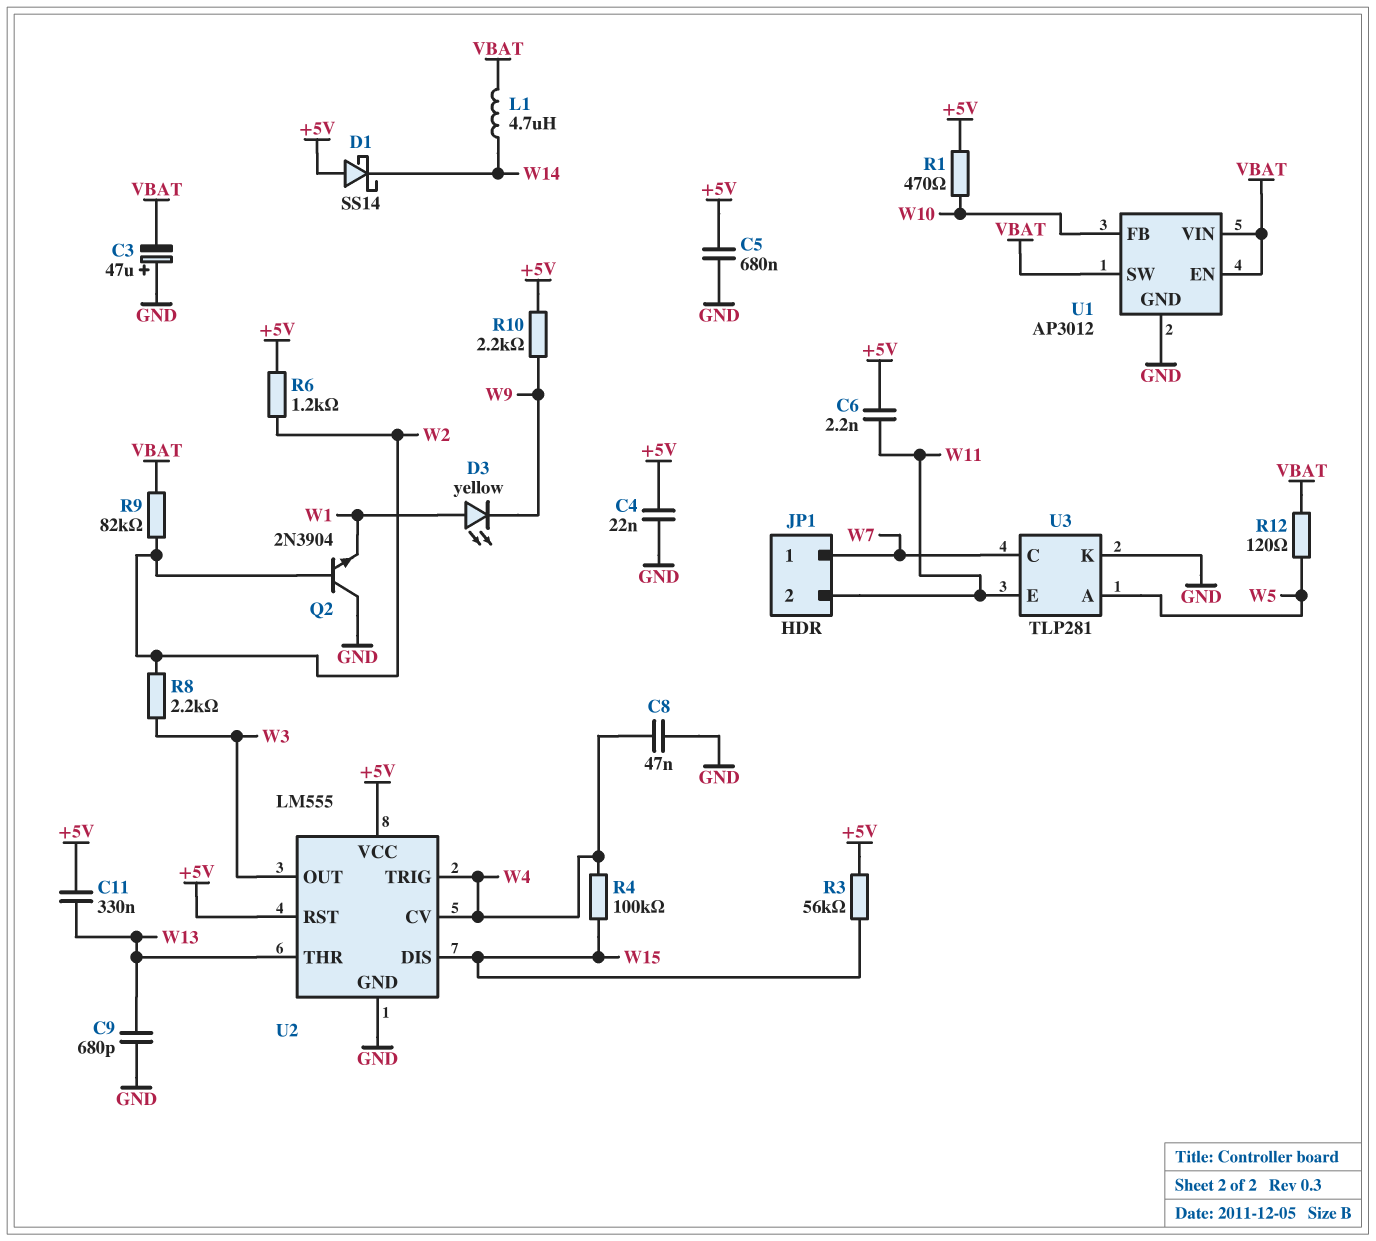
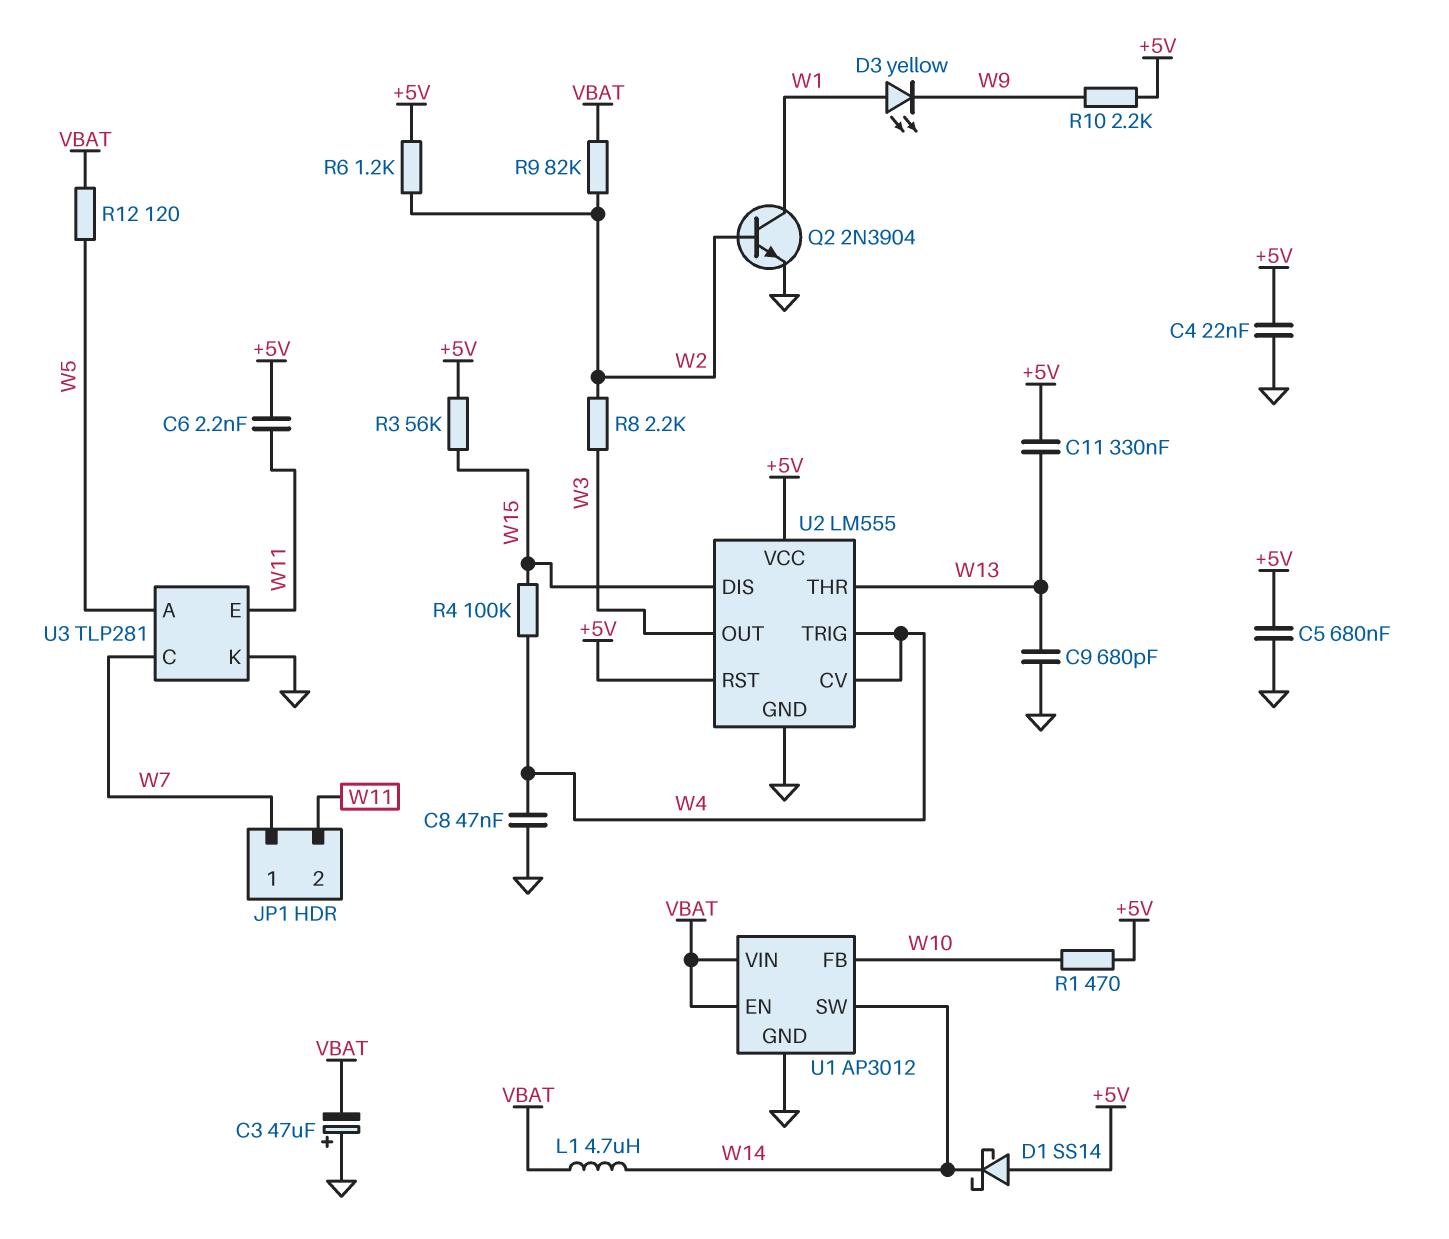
Q2: NPN 2N3904 (B W2, C GND, E W1) -> NPN 2N3904 (B W2, C W1, E GND)
U1 pin SW: VBAT -> W14

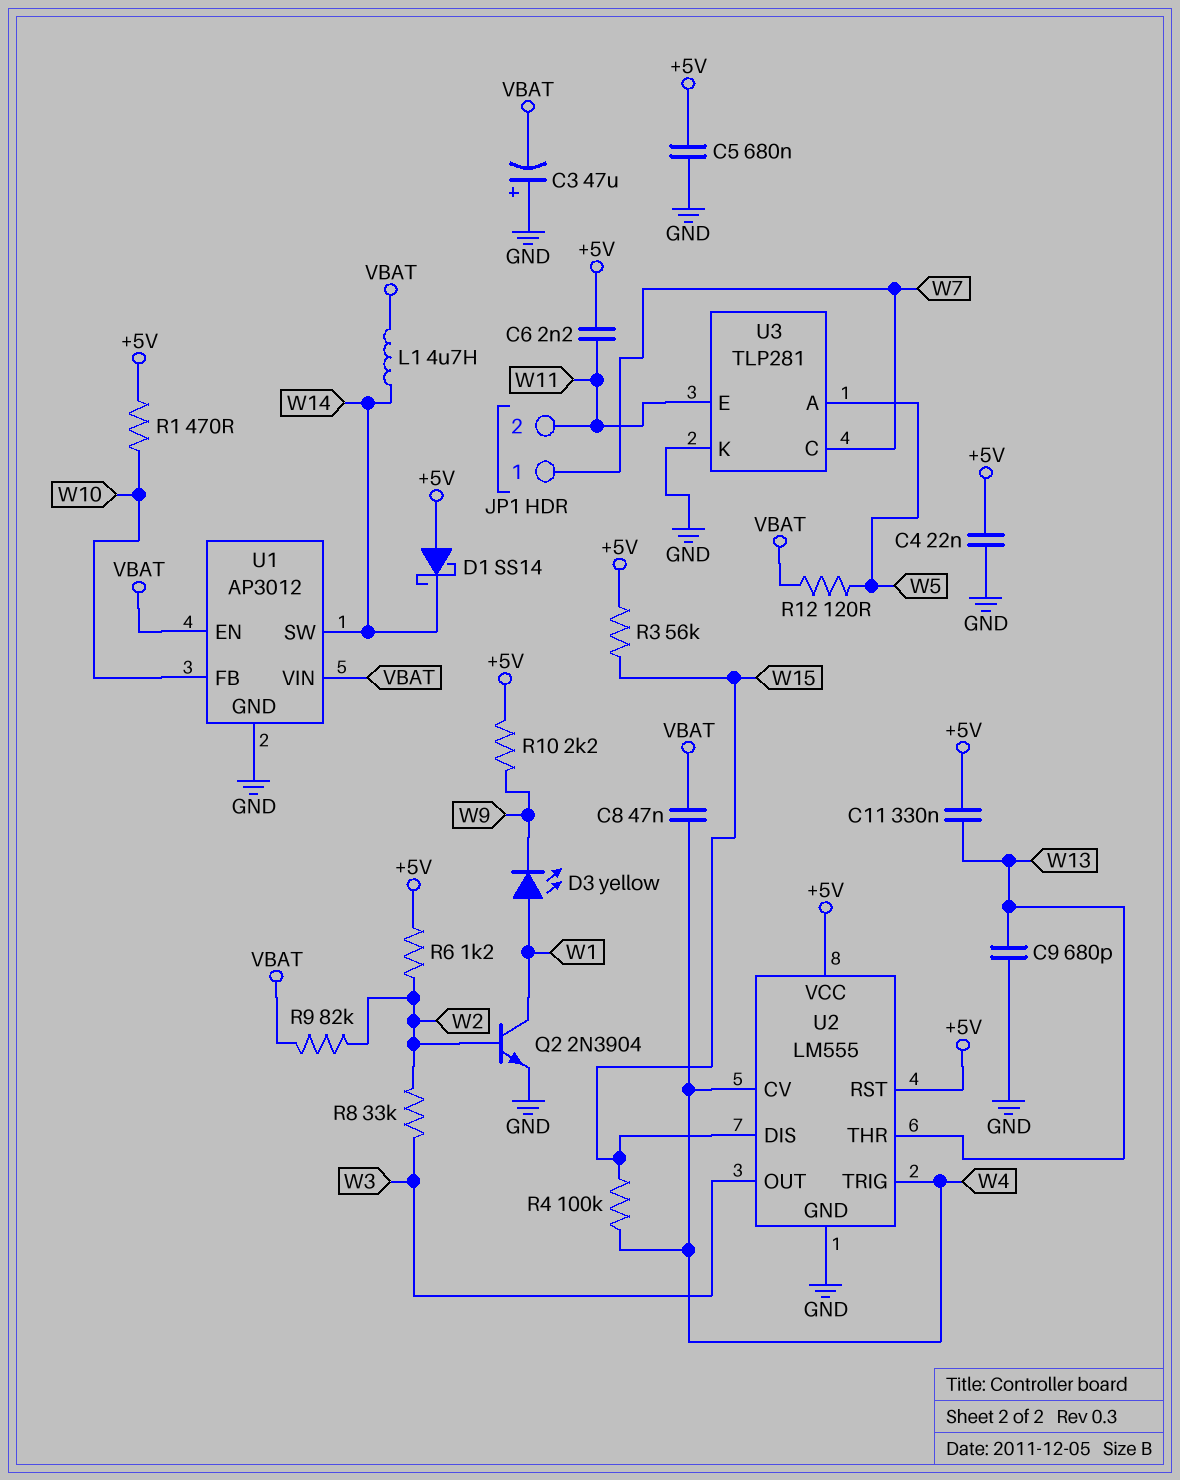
C8: 47nF (GND, W4) -> 47nF (VBAT, W4)
R8: 2.2k (W2, W3) -> 33k (W2, W3)

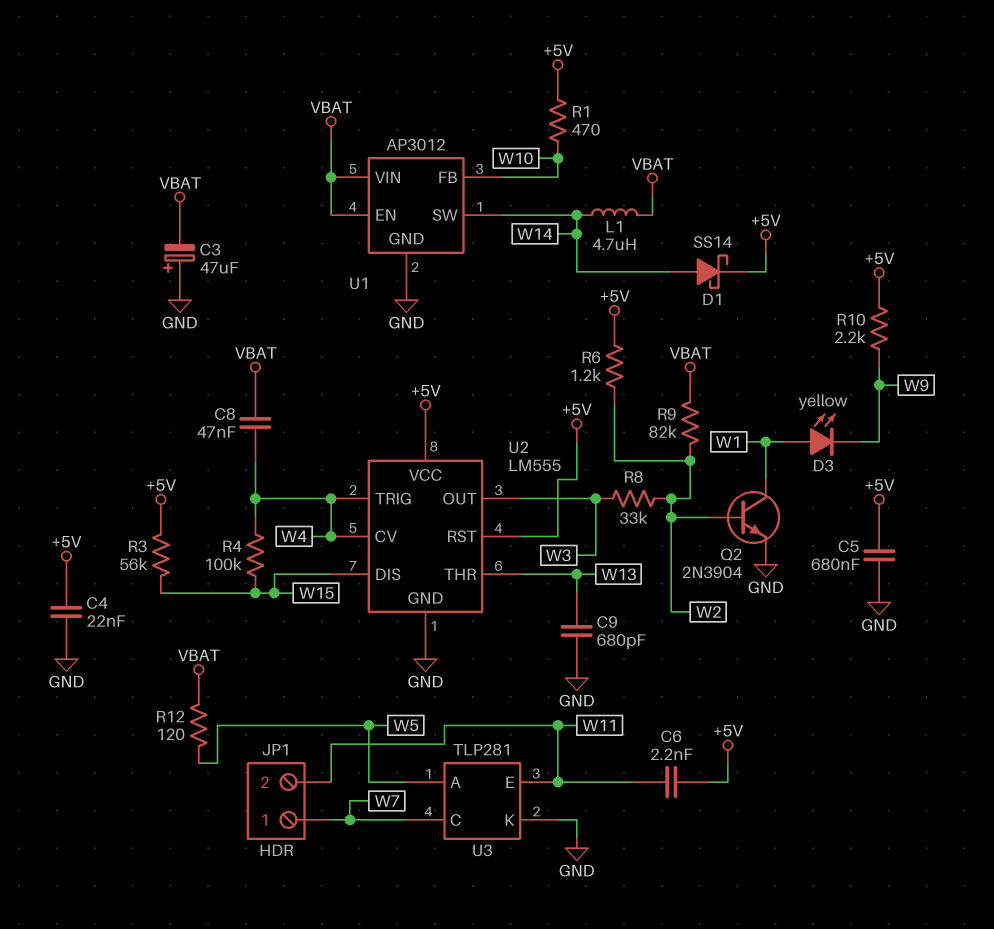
C11: 330nF (+5V, W13) -> none
D1: schottky SS14 (A +5V, K W14) -> schottky SS14 (A W14, K +5V)

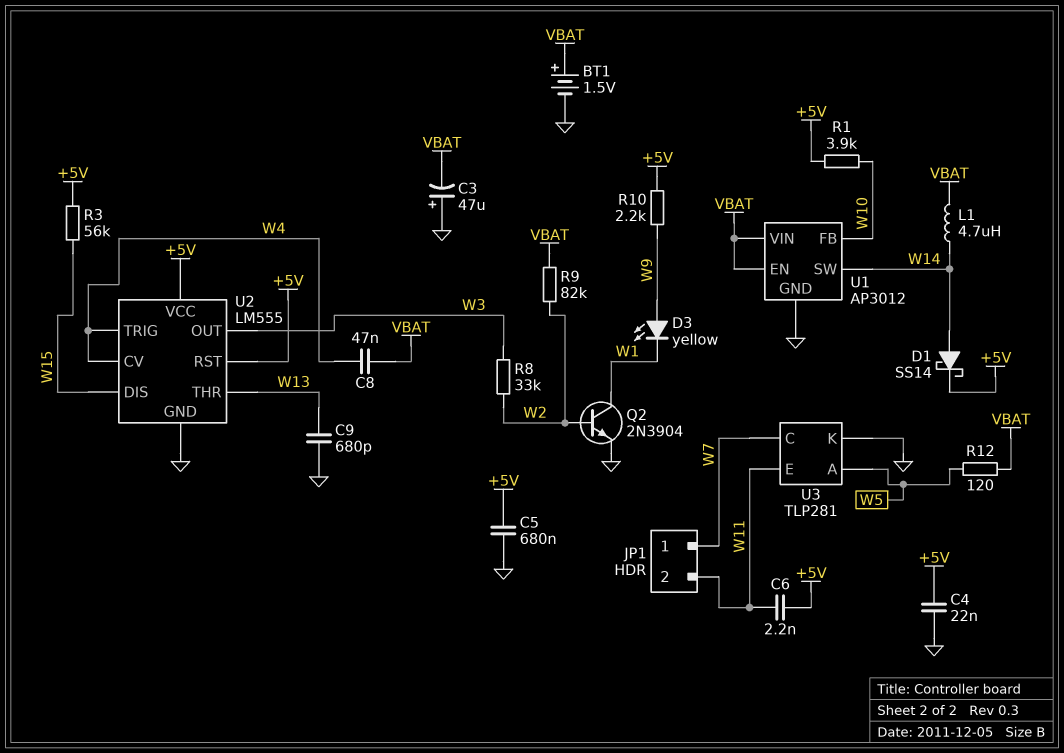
BT1: none -> 1.5V (plus VBAT, minus GND)
D3: LED yellow (A W1, K W9) -> LED yellow (A W9, K W1)
R1: 470 (+5V, W10) -> 3.9k (+5V, W10)
R4: 100k (W4, W15) -> none
R6: 1.2k (+5V, W2) -> none

